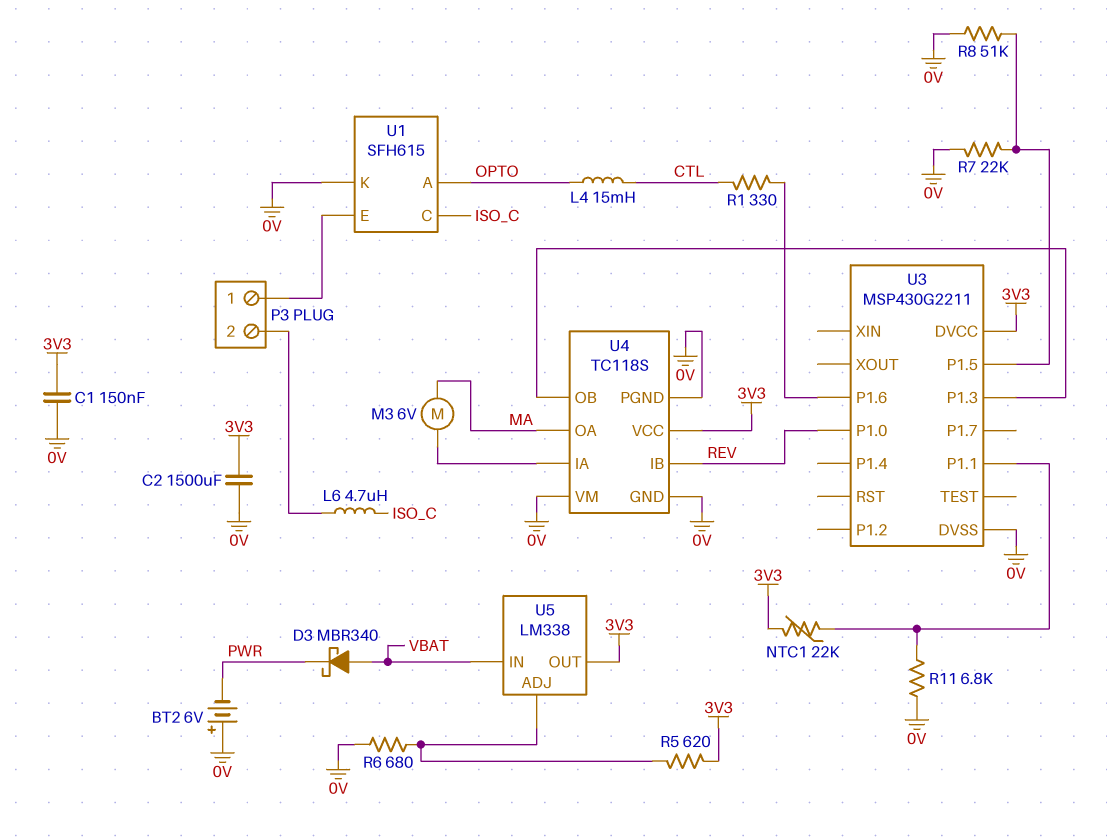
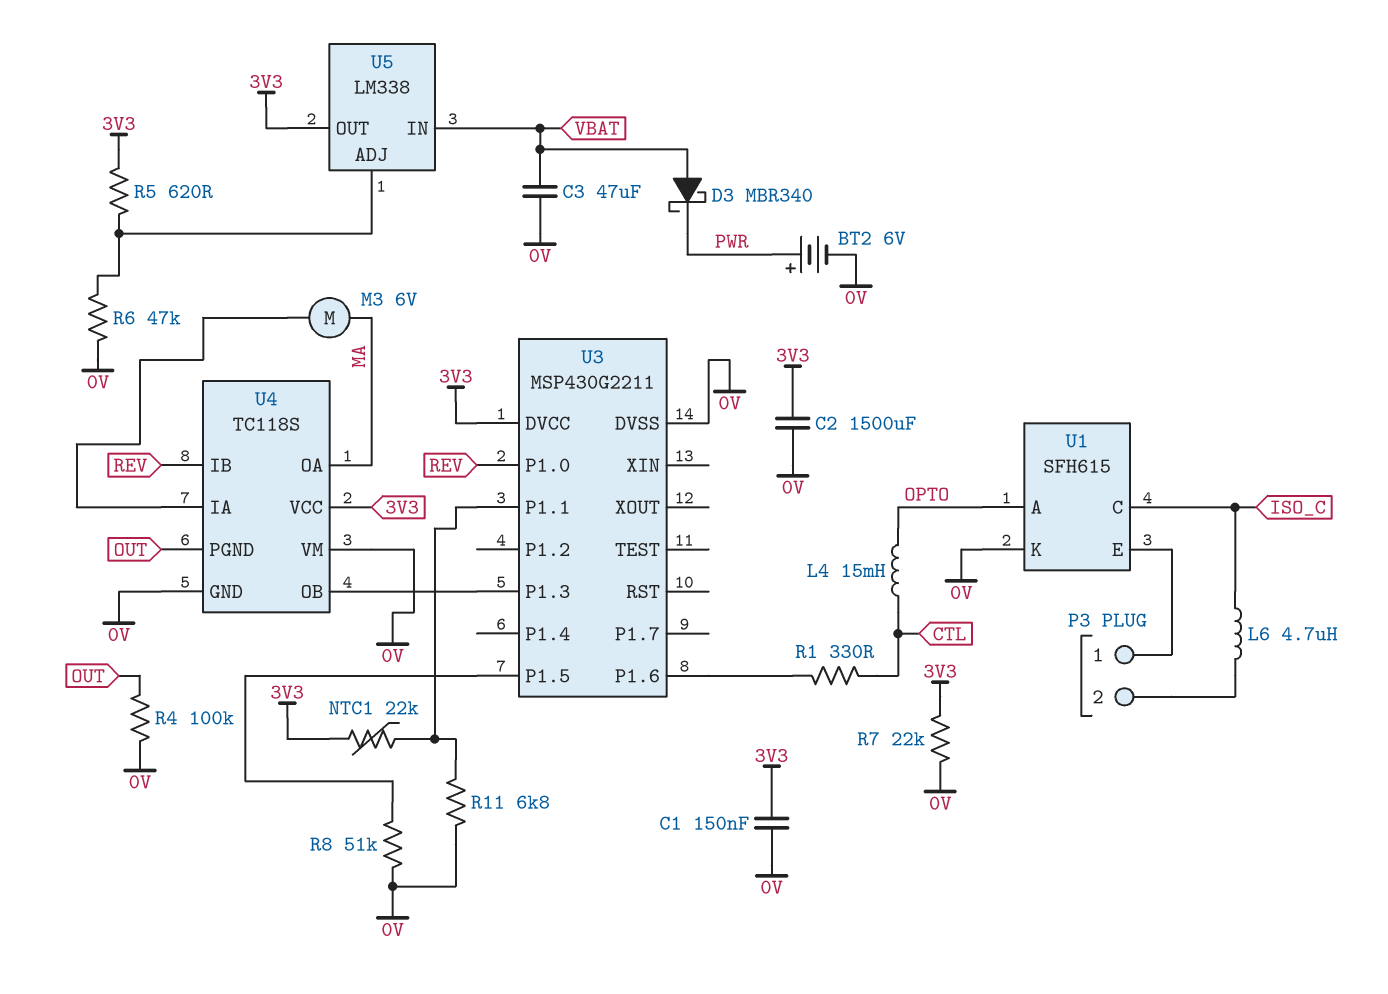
BT2: 6V (plus 0V, minus PWR) -> 6V (plus PWR, minus 0V)
C3: none -> 47uF (0V, VBAT)
R4: none -> 100k (0V, OUT)
R6: 680 (0V, U5/ADJ) -> 47k (0V, U5/ADJ)
R7: 22k (0V, U3/P1.5) -> 22k (0V, 3V3)
U4 pin PGND: 0V -> OUT

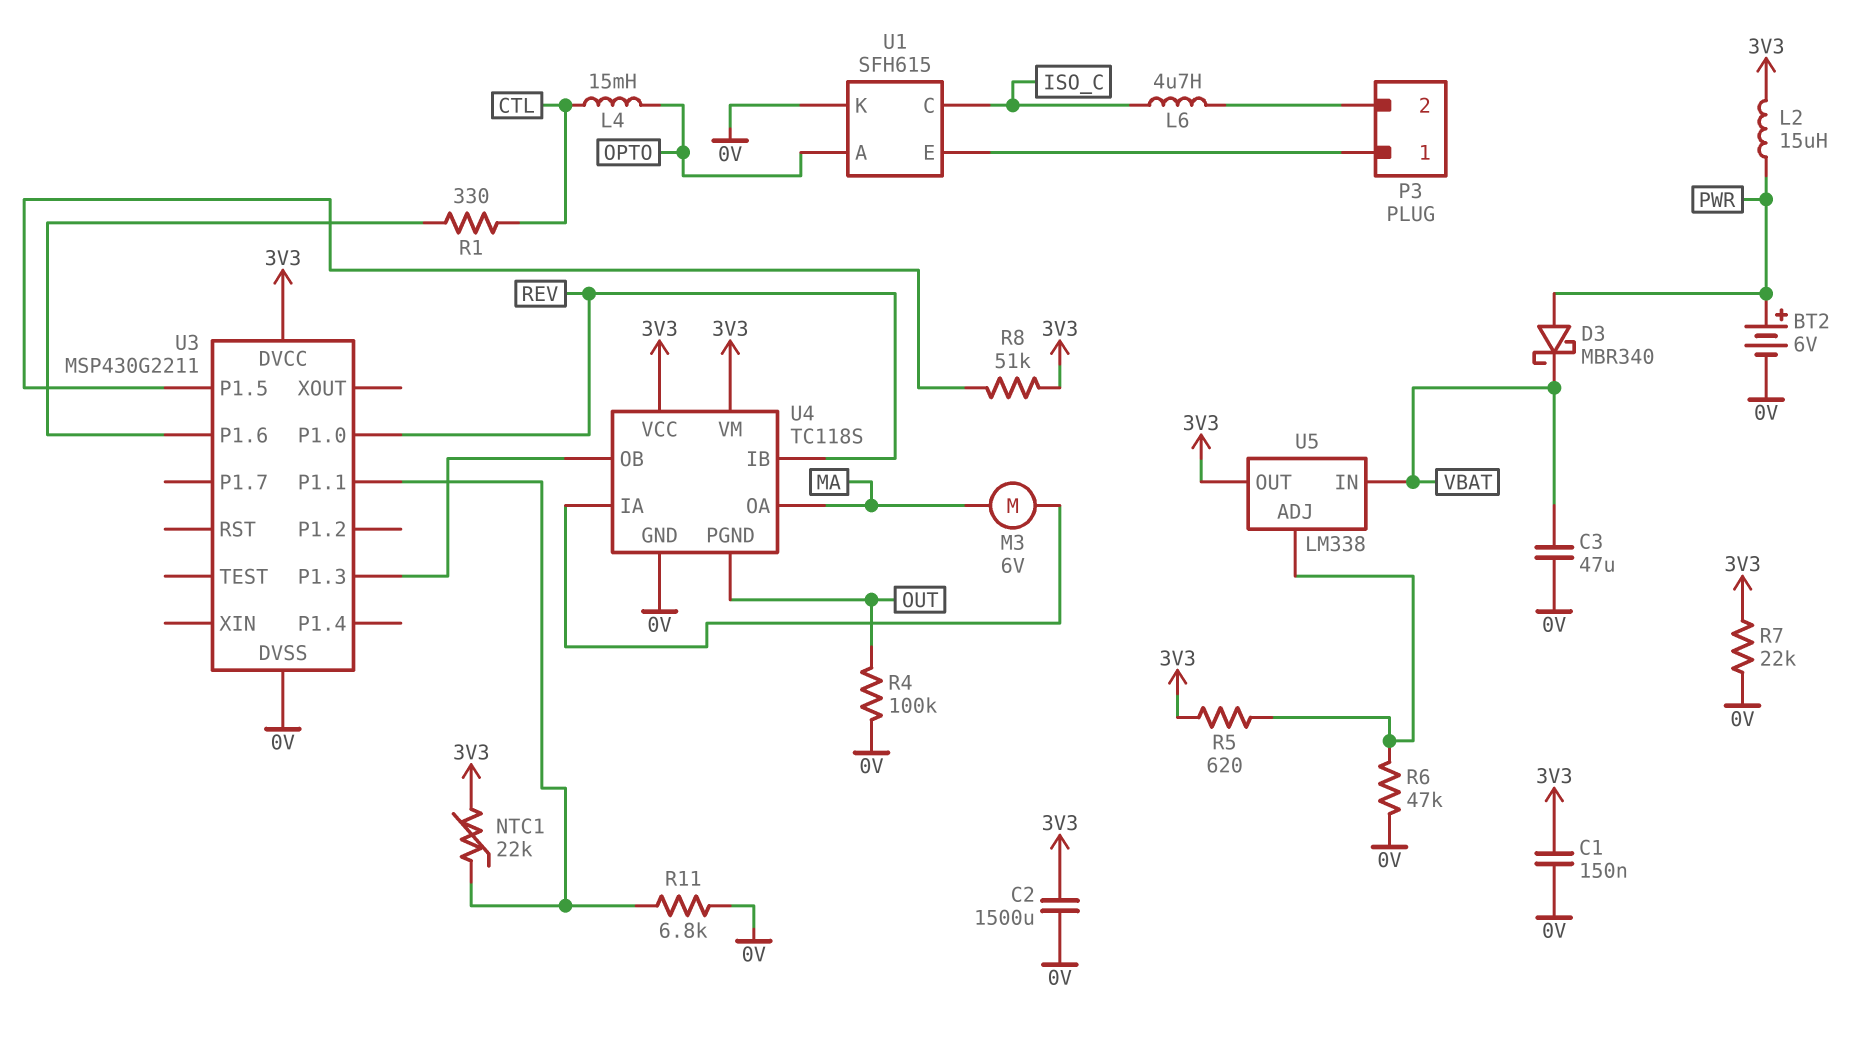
D3: schottky MBR340 (A VBAT, K PWR) -> schottky MBR340 (A PWR, K VBAT)
L2: none -> 15uH (3V3, PWR)
R8: 51k (0V, U3/P1.5) -> 51k (3V3, U3/P1.5)
U4 pin VM: 0V -> 3V3

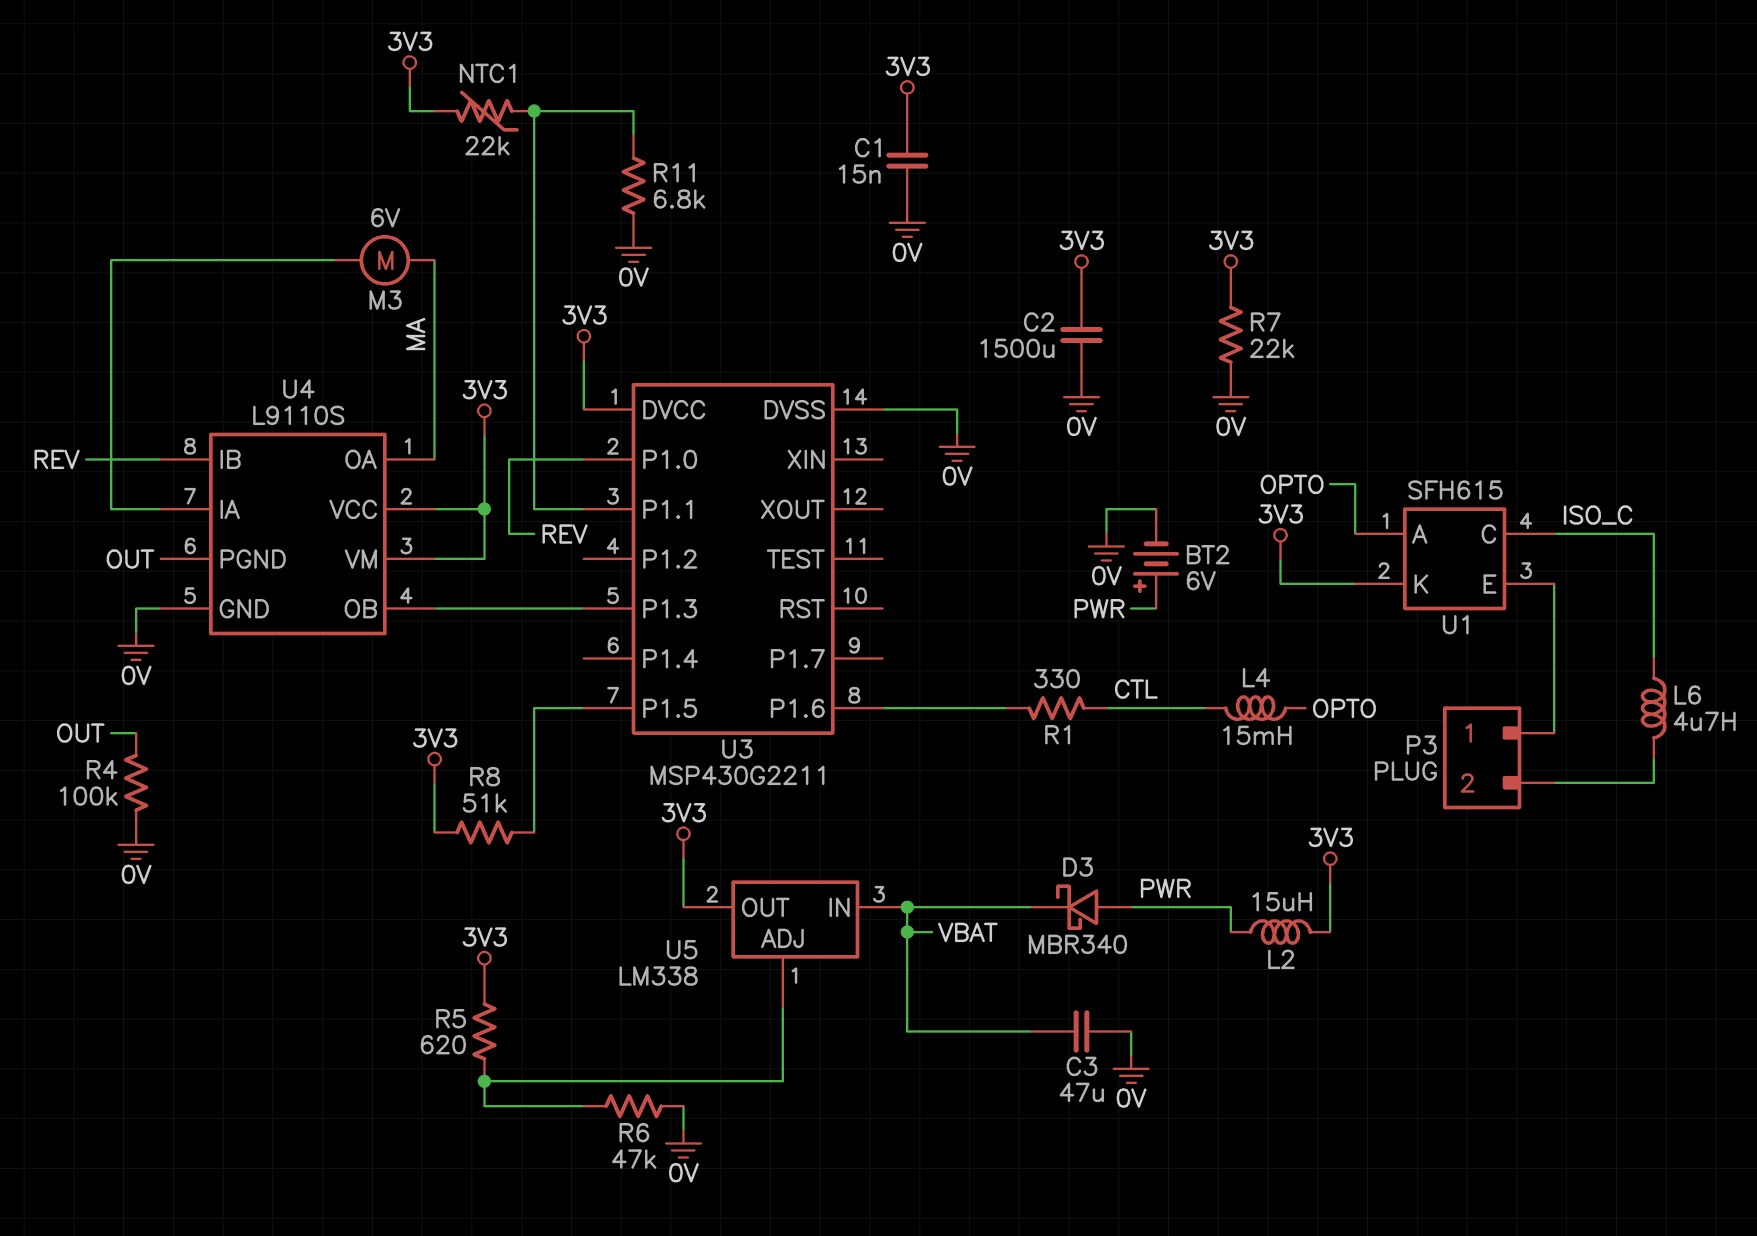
C1: 150nF (0V, 3V3) -> 15nF (0V, 3V3)
U1 pin K: 0V -> 3V3
U4: TC118S -> L9110S

